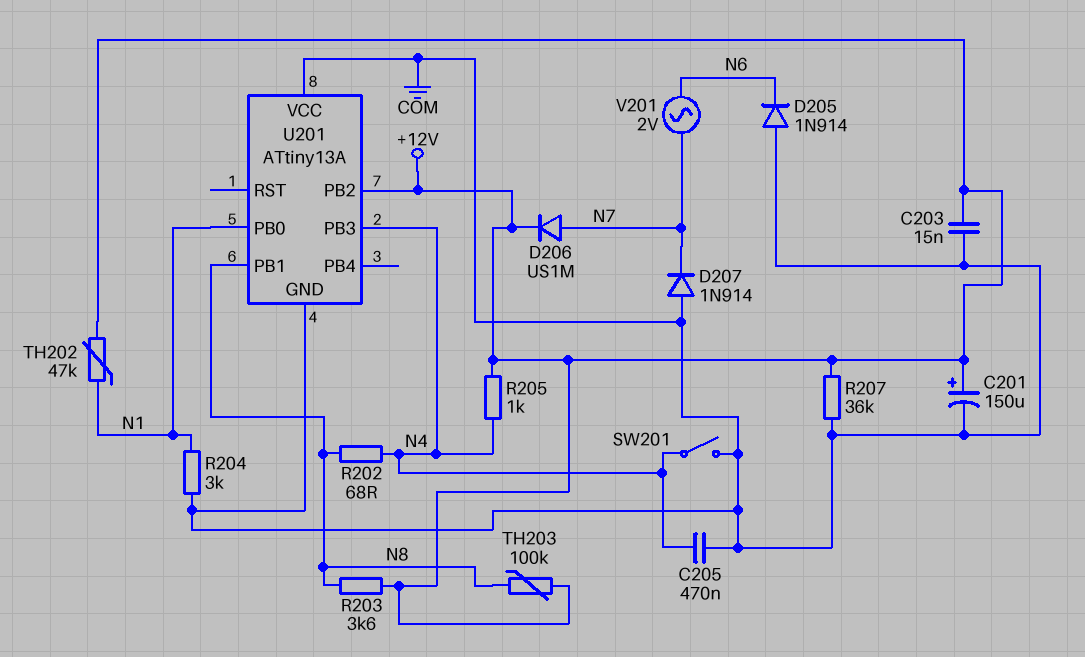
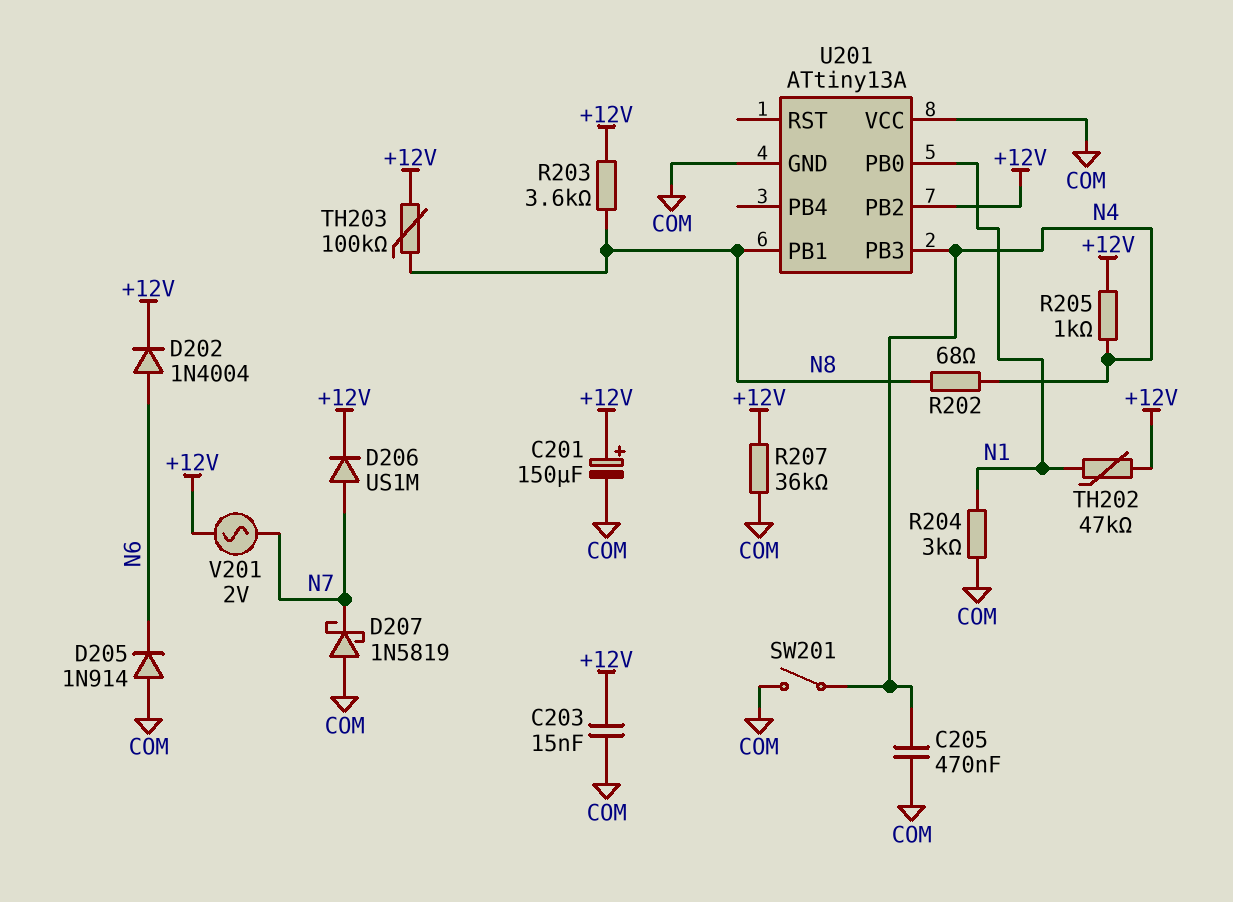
D202: none -> diode 1N4004 (A N6, K +12V)
D207: diode 1N914 (A COM, K N7) -> schottky 1N5819 (A COM, K N7)
V201: AC 2V (N6, N7) -> AC 2V (+12V, N7)

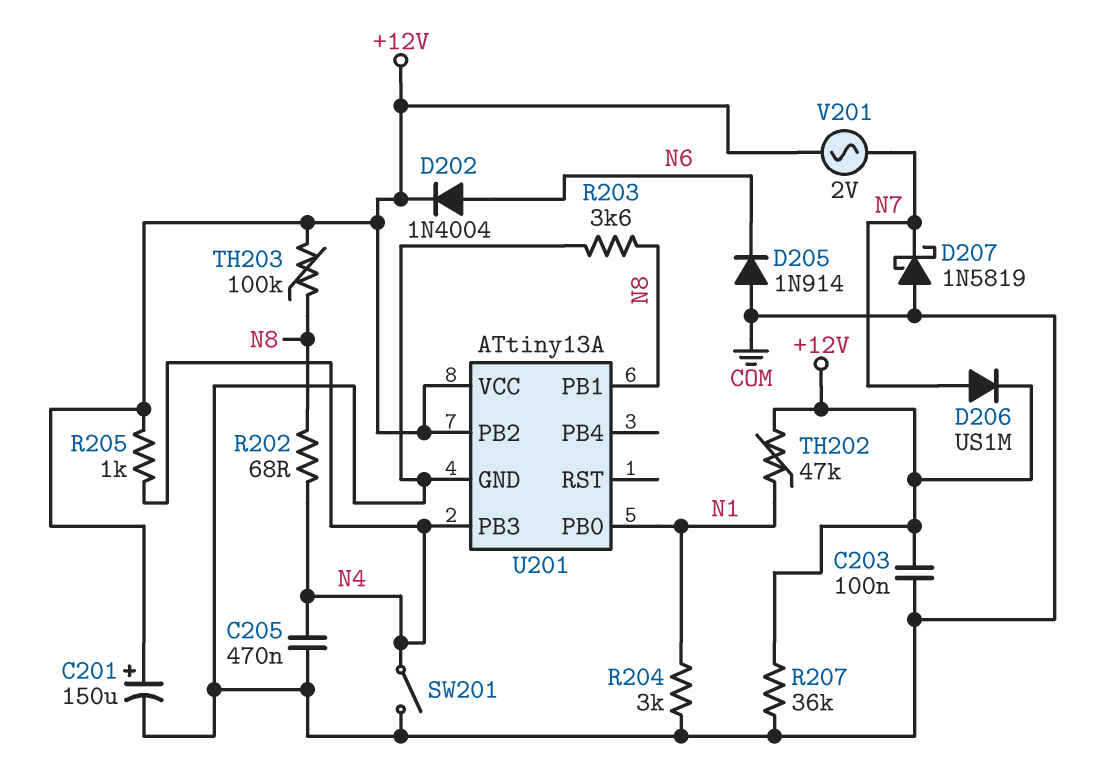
C203: 15nF (+12V, COM) -> 100nF (+12V, COM)
R203: 3.6k (+12V, N8) -> 3.6k (COM, N8)
U201 pin VCC: COM -> +12V

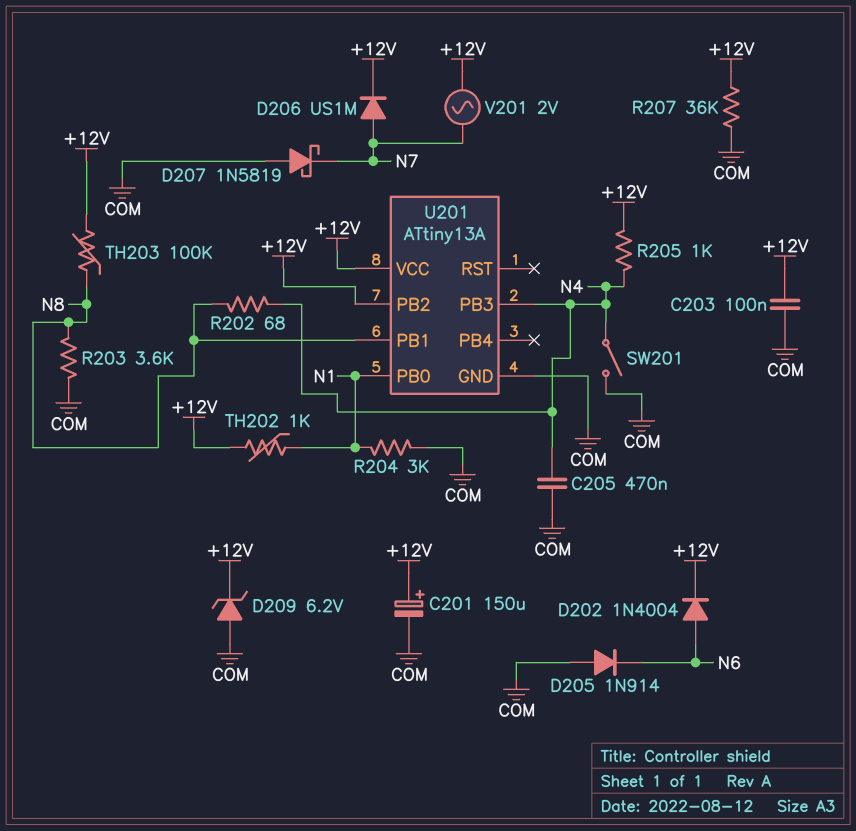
D209: none -> zener 6.2V (A COM, K +12V)
TH202: 47k (+12V, N1) -> 1k (+12V, N1)

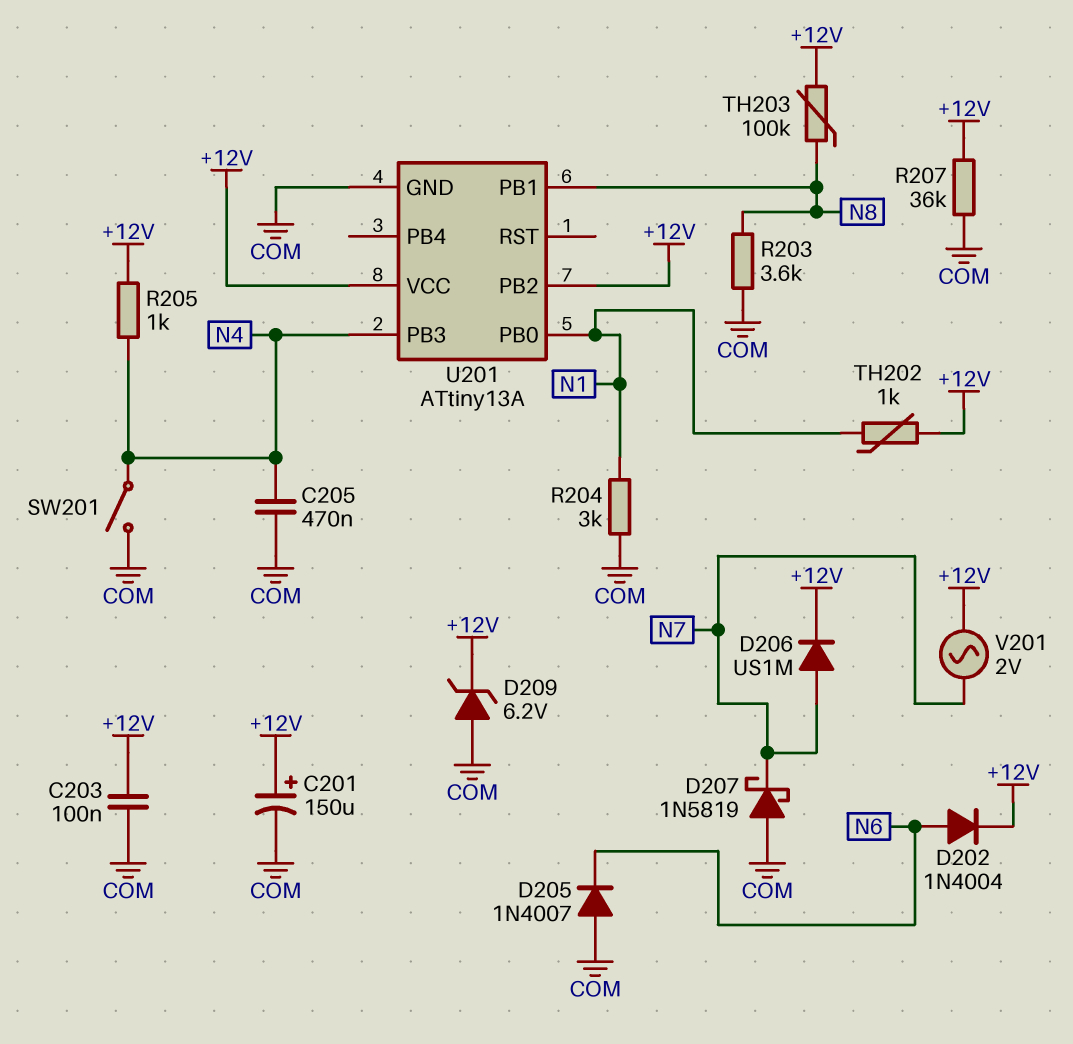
D205: diode 1N914 (A COM, K N6) -> diode 1N4007 (A COM, K N6)
R202: 68 (N4, N8) -> none

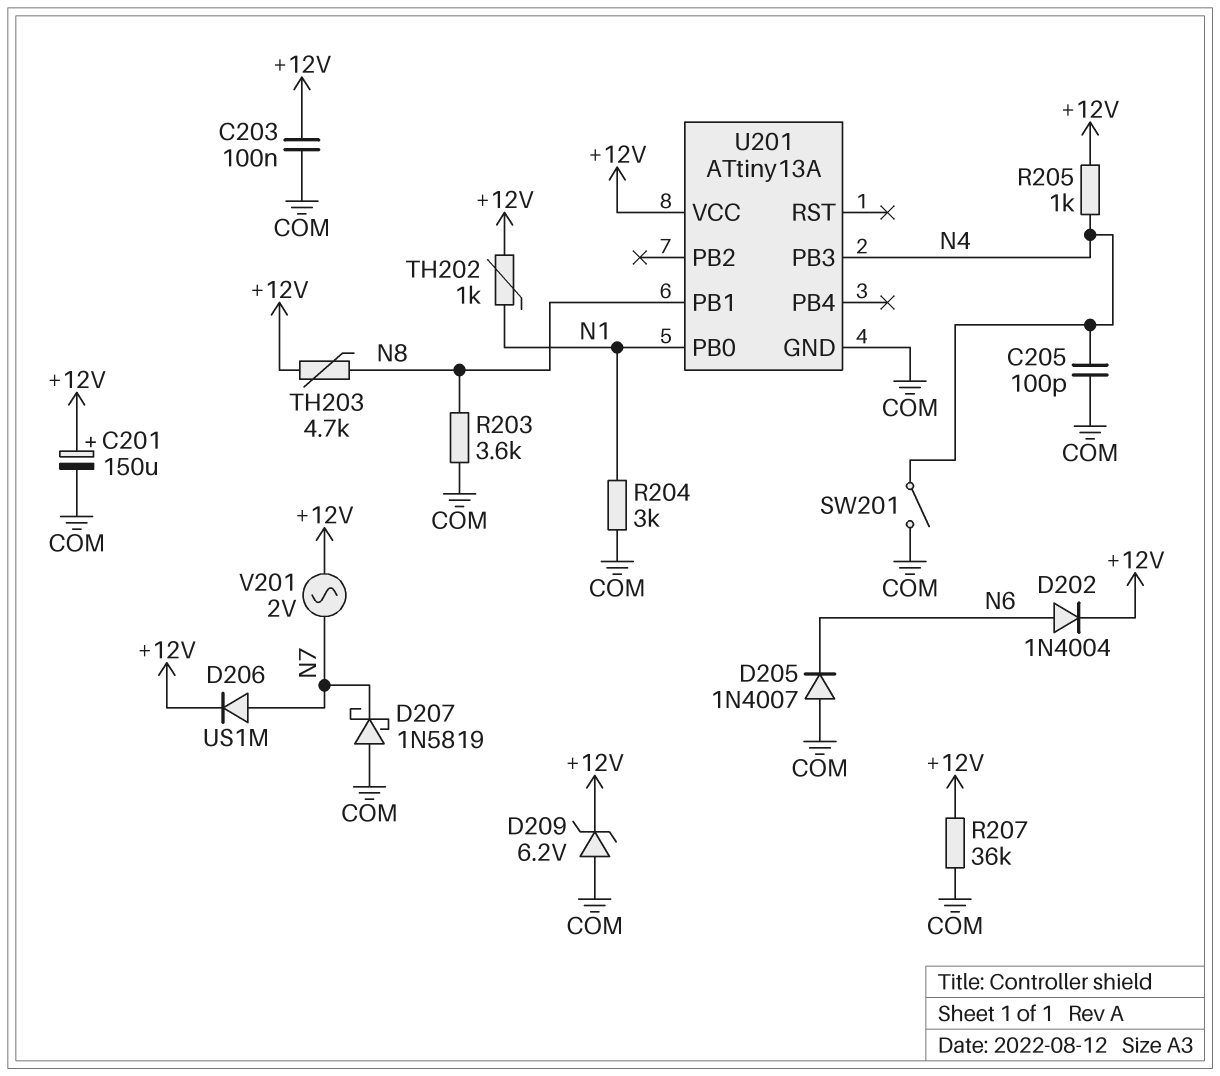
C205: 470nF (COM, N4) -> 100pF (COM, N4)
TH203: 100k (+12V, N8) -> 4.7k (+12V, N8)
U201 pin PB2: +12V -> none

